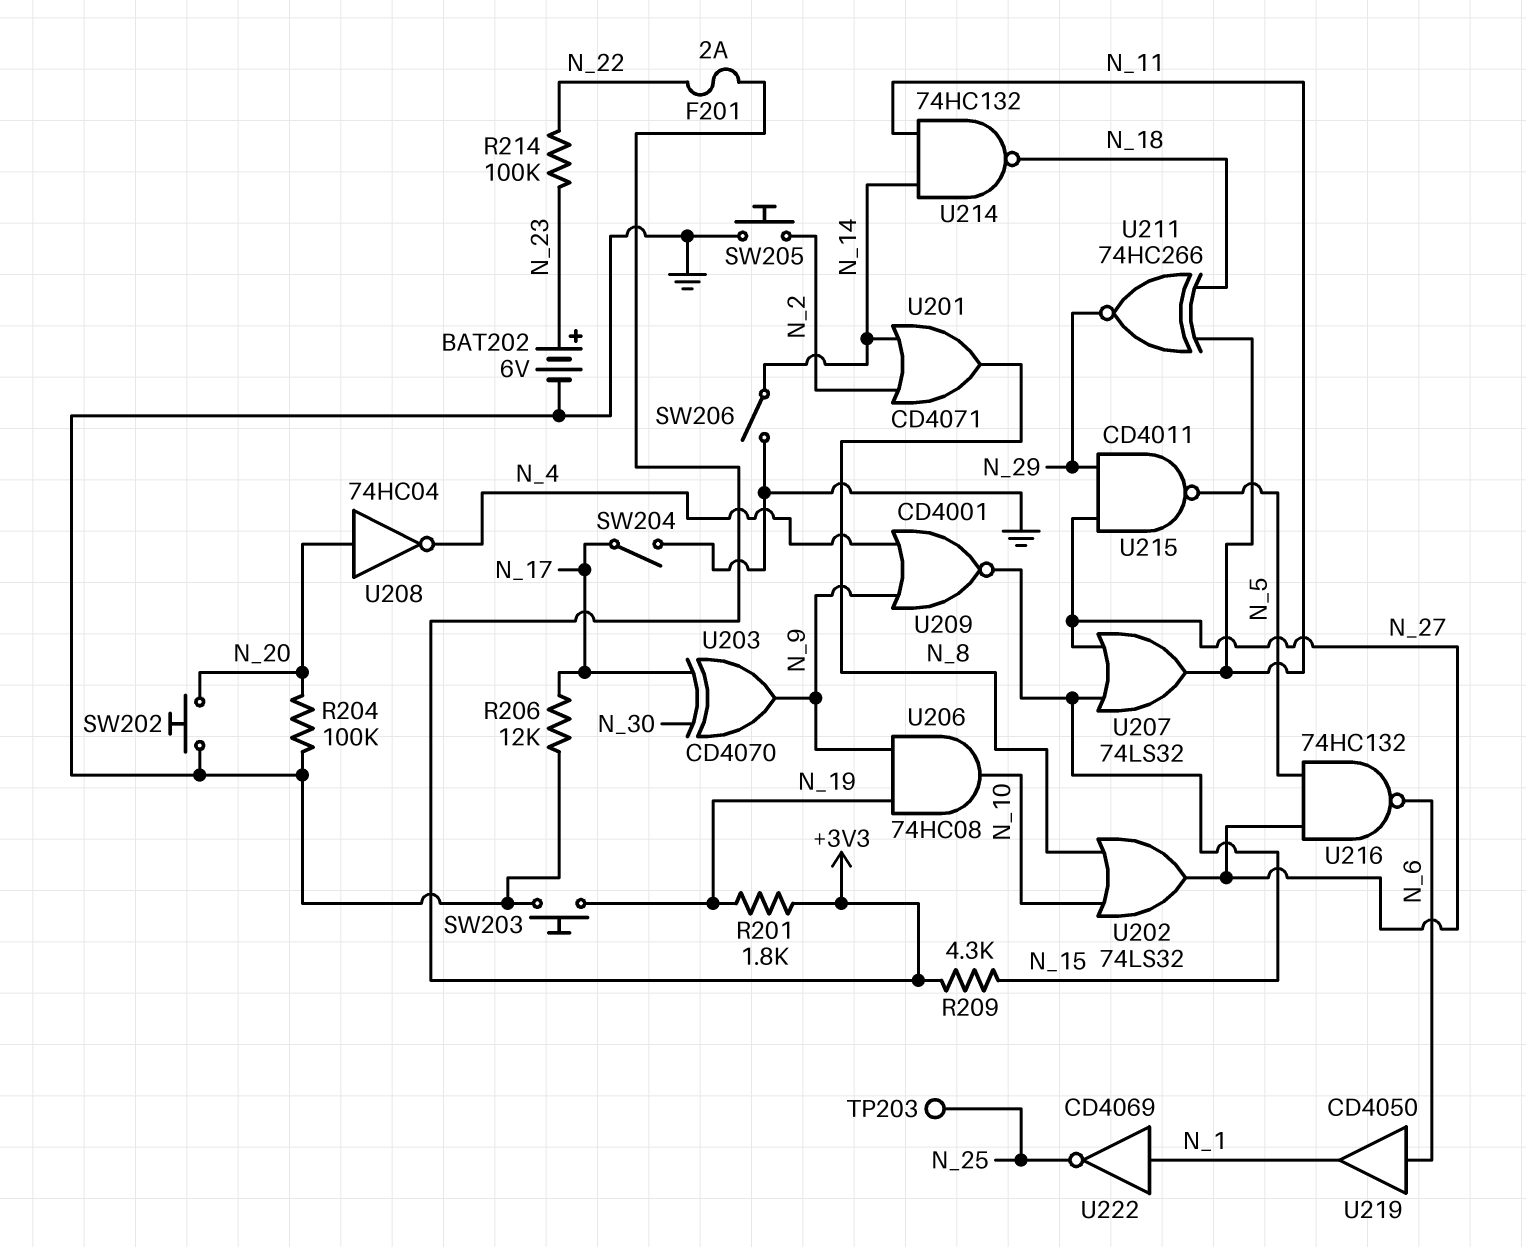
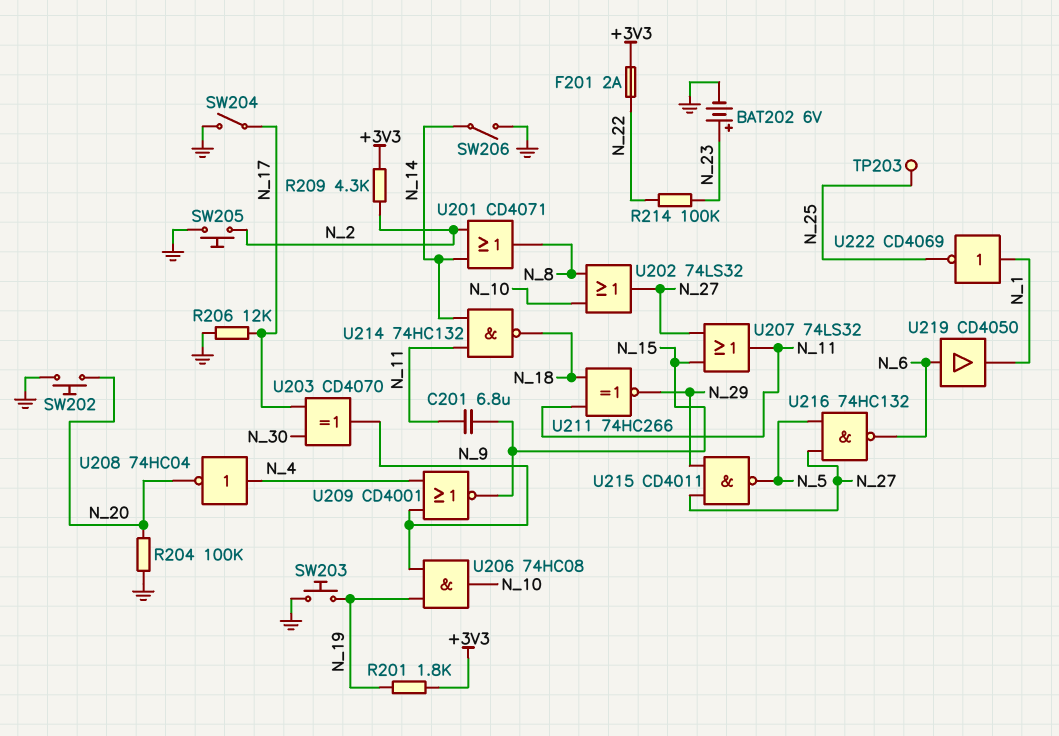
C201: none -> 6.8uF (N_11, N_15)
R209: 4.3k (+3V3, N_15) -> 4.3k (+3V3, N_2)
U208: NOT 74HC04 (in N_20, out N_4) -> NOT 74HC04 (in N_4, out N_20)

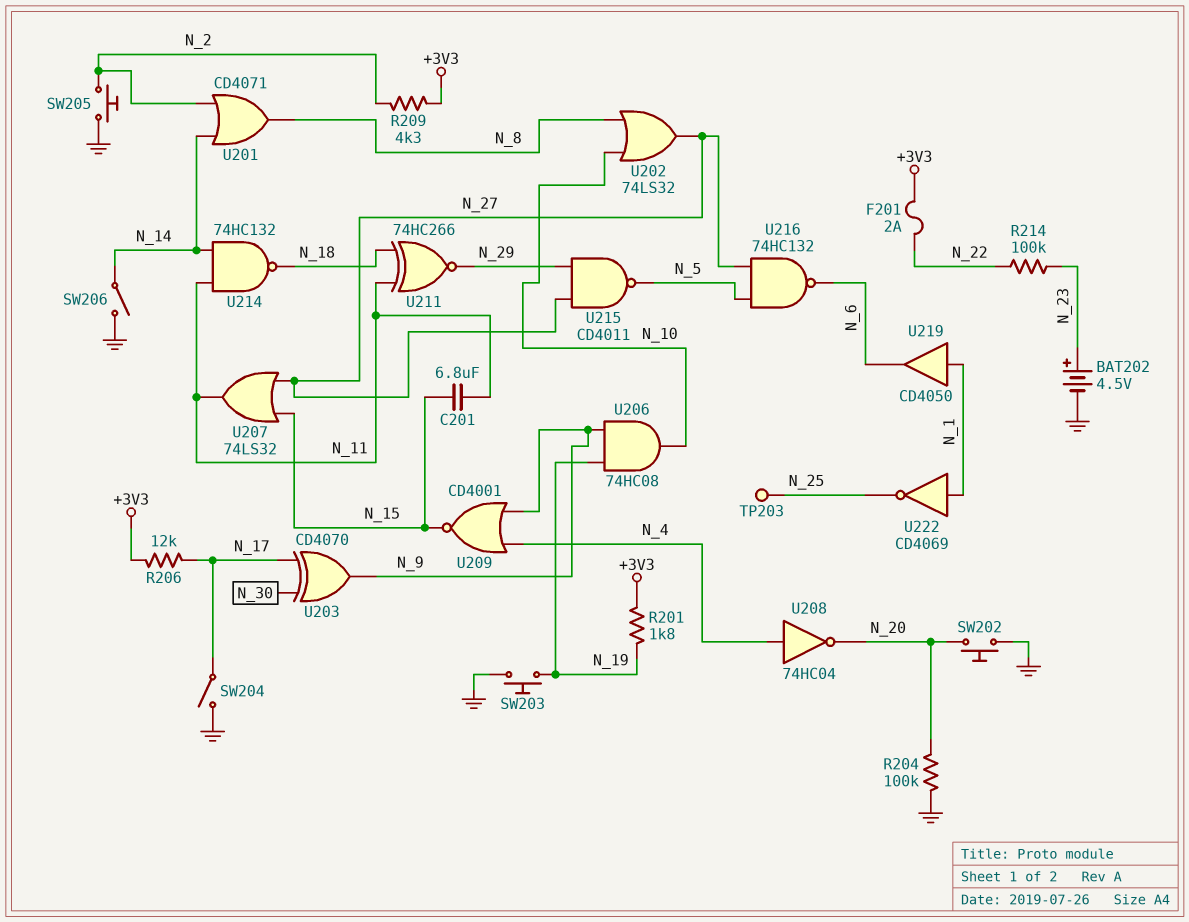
BAT202: 6V (plus N_23, minus GND) -> 4.5V (plus N_23, minus GND)
R206: 12k (GND, N_17) -> 12k (+3V3, N_17)
U219: buffer CD4050 (in N_6, out N_1) -> buffer CD4050 (in N_1, out N_6)

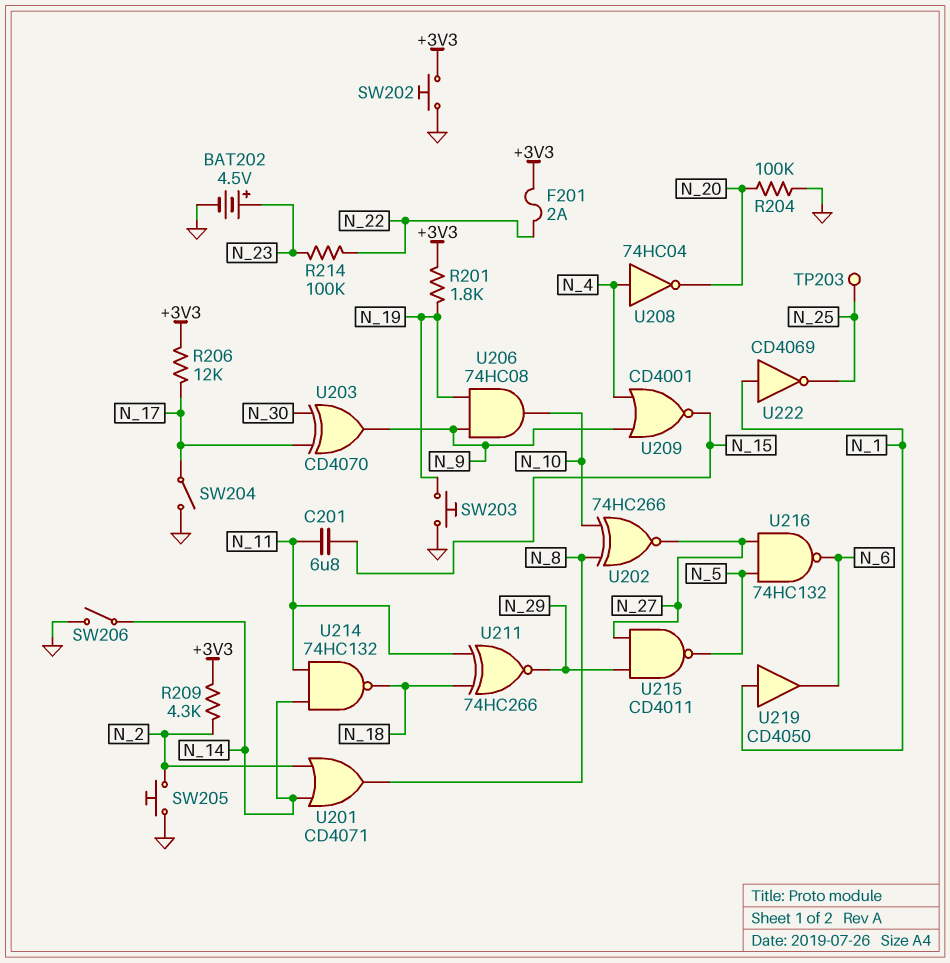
SW202: button (GND, N_20) -> button (+3V3, GND)
U202: OR 74LS32 (in N_8, in N_10, out N_27) -> XNOR 74HC266 (in N_8, in N_10, out N_27)
U207: OR 74LS32 (in N_15, in N_27, out N_11) -> none

